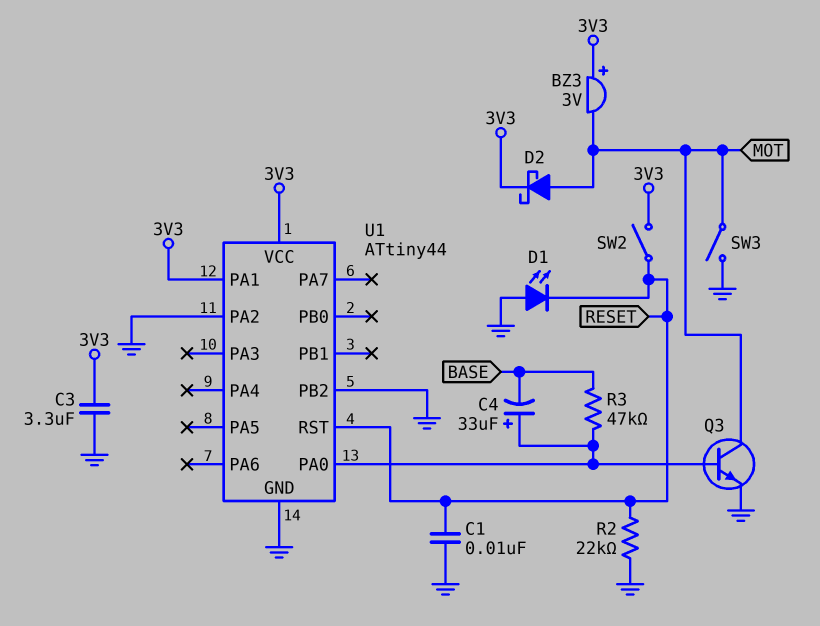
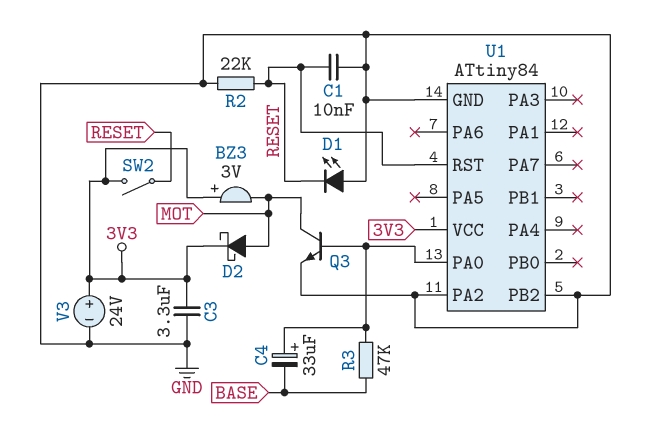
SW3: switch (GND, MOT) -> none
U1: ATtiny44 -> ATtiny84
U1 pin PA1: 3V3 -> none
V3: none -> 24V (plus 3V3, minus GND)

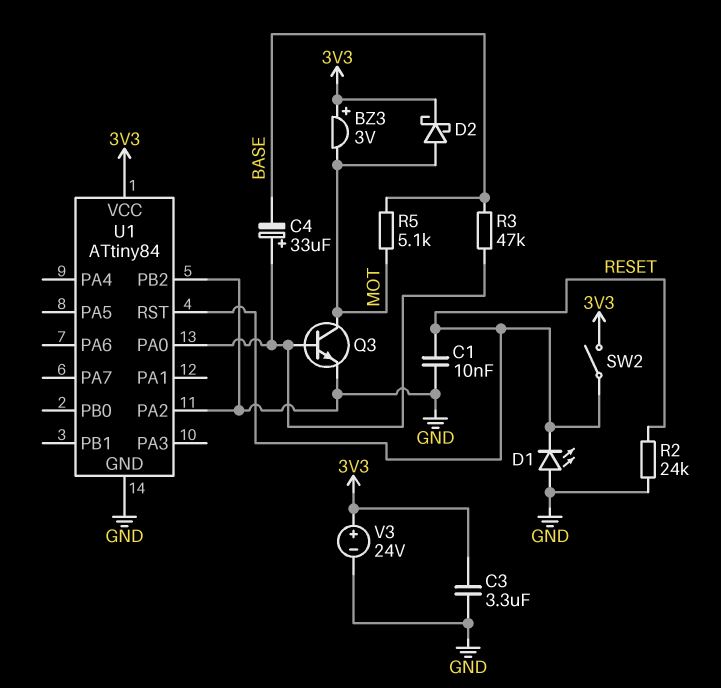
R2: 22k (GND, RESET) -> 24k (GND, RESET)
R5: none -> 5.1k (BASE, MOT)

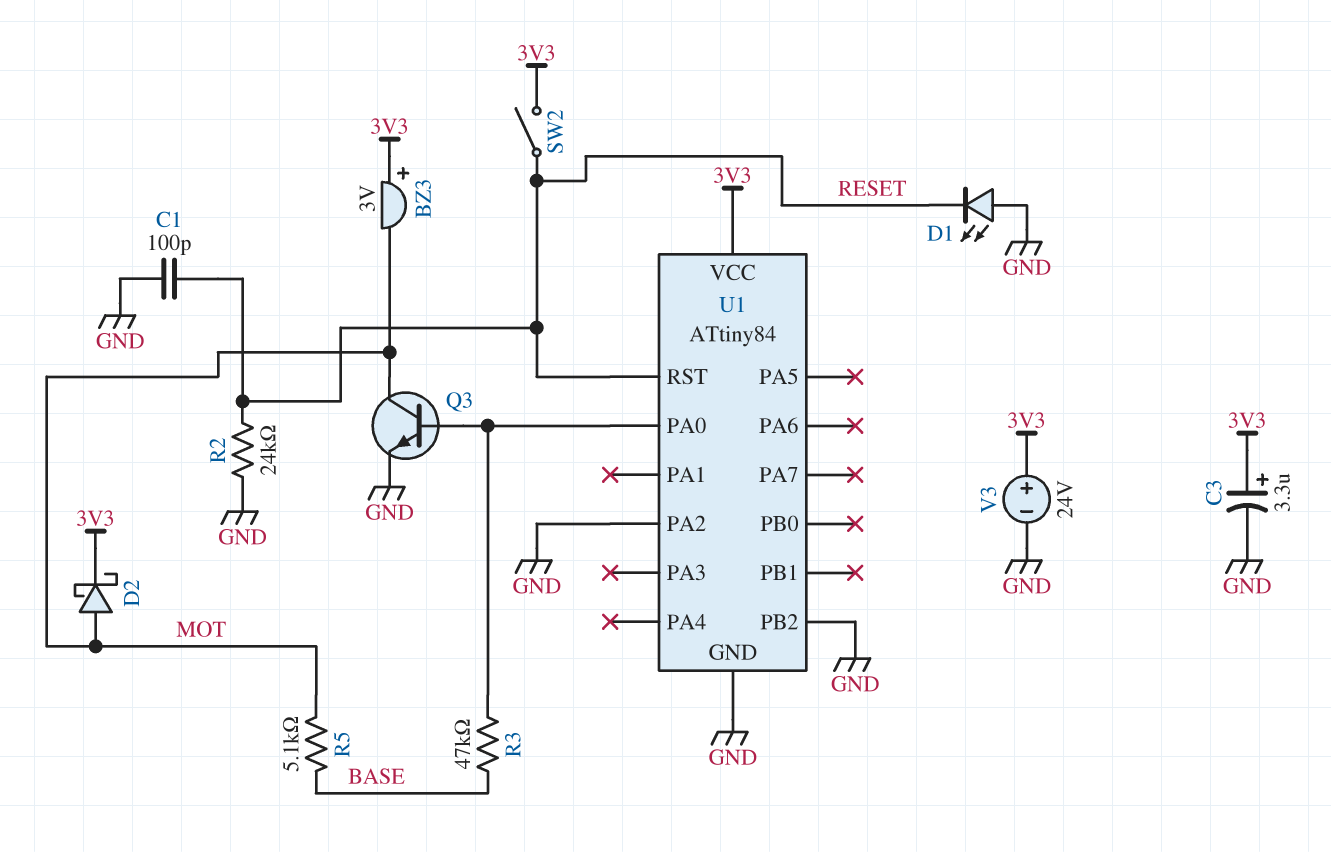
C1: 10nF (GND, RESET) -> 100pF (GND, RESET)
C3: 3.3uF (3V3, GND) -> 3.3uF (plus 3V3, minus GND)
C4: 33uF (plus U1/PA0, minus BASE) -> none

